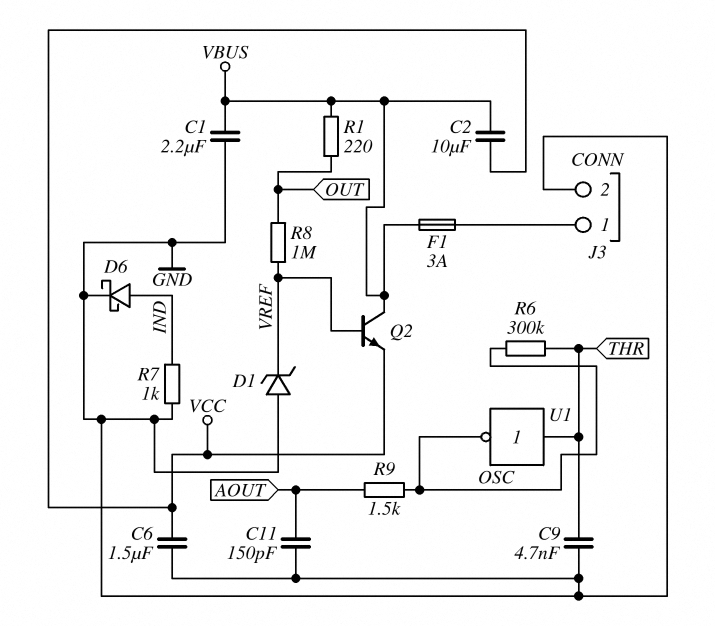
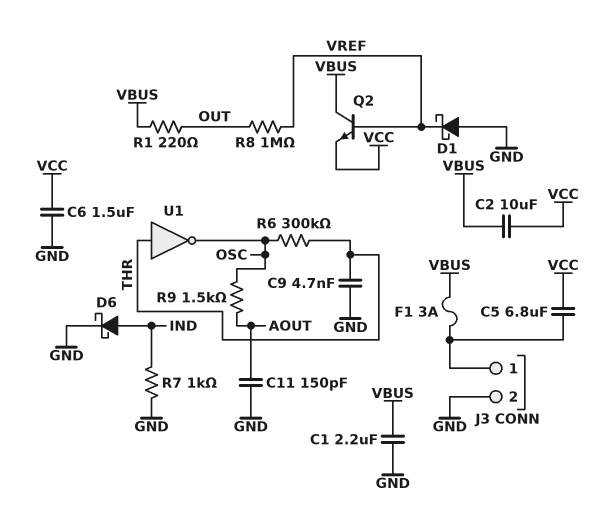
C5: none -> 6.8uF (J3/1, VCC)
D1: zener (A GND, K VREF) -> schottky (A GND, K VREF)

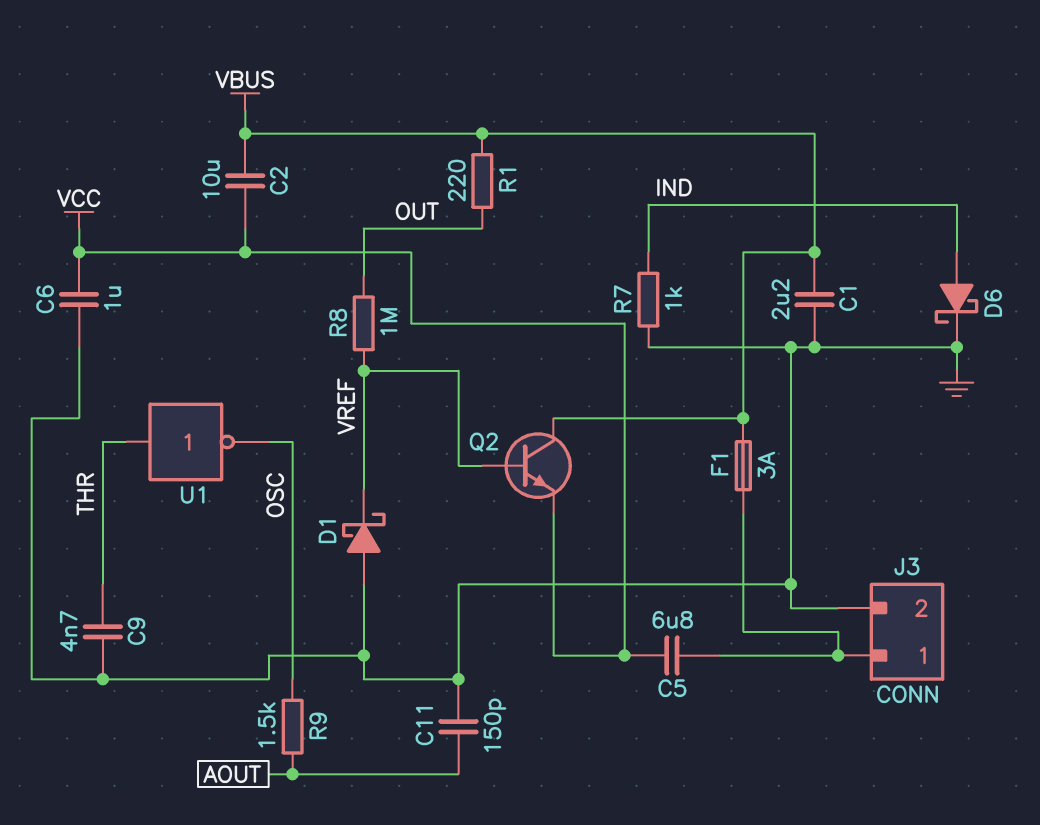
C6: 1.5uF (GND, VCC) -> 1uF (GND, VCC)
R6: 300k (OSC, THR) -> none

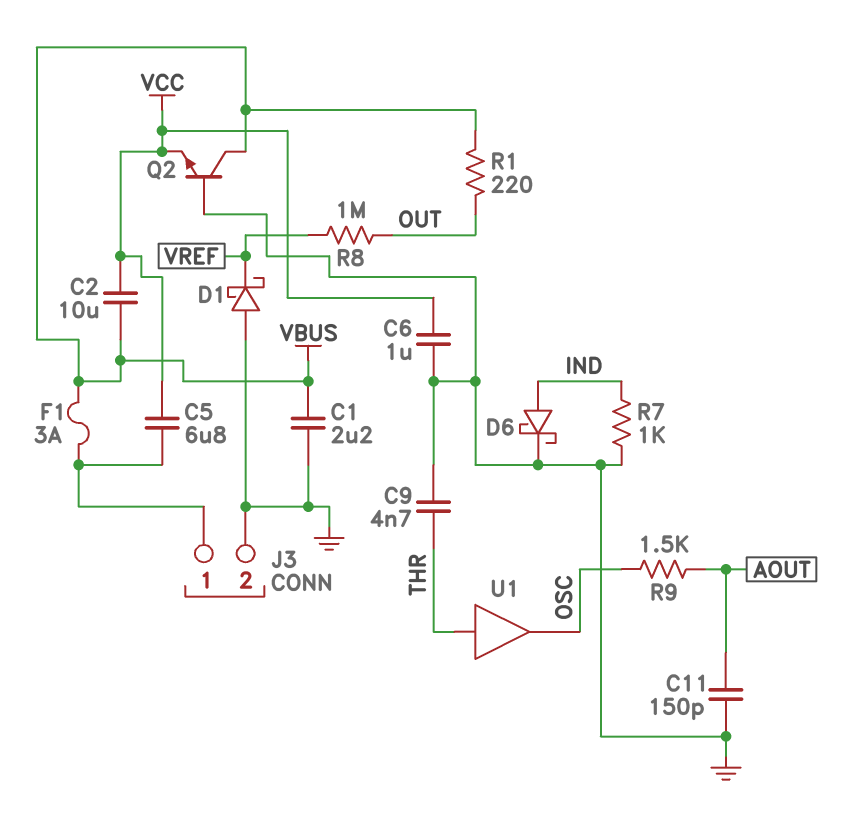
Q2: NPN (B VREF, C VBUS, E VCC) -> NPN (B GND, C VBUS, E VCC)
U1: NOT (in THR, out OSC) -> buffer (in THR, out OSC)

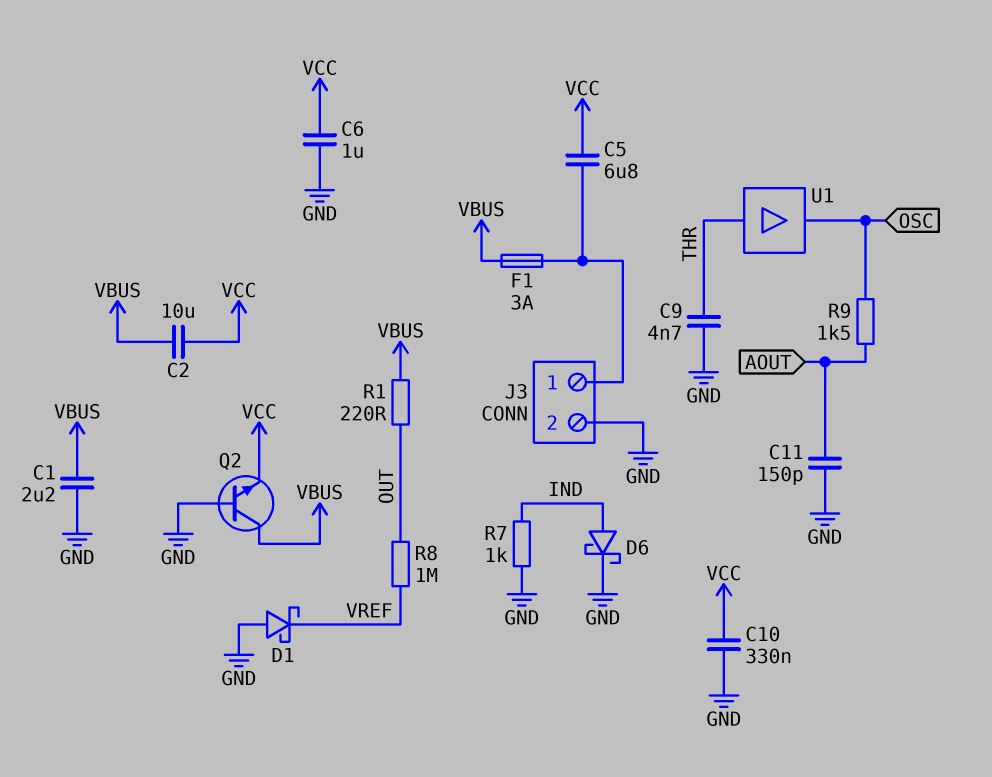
C10: none -> 330nF (GND, VCC)

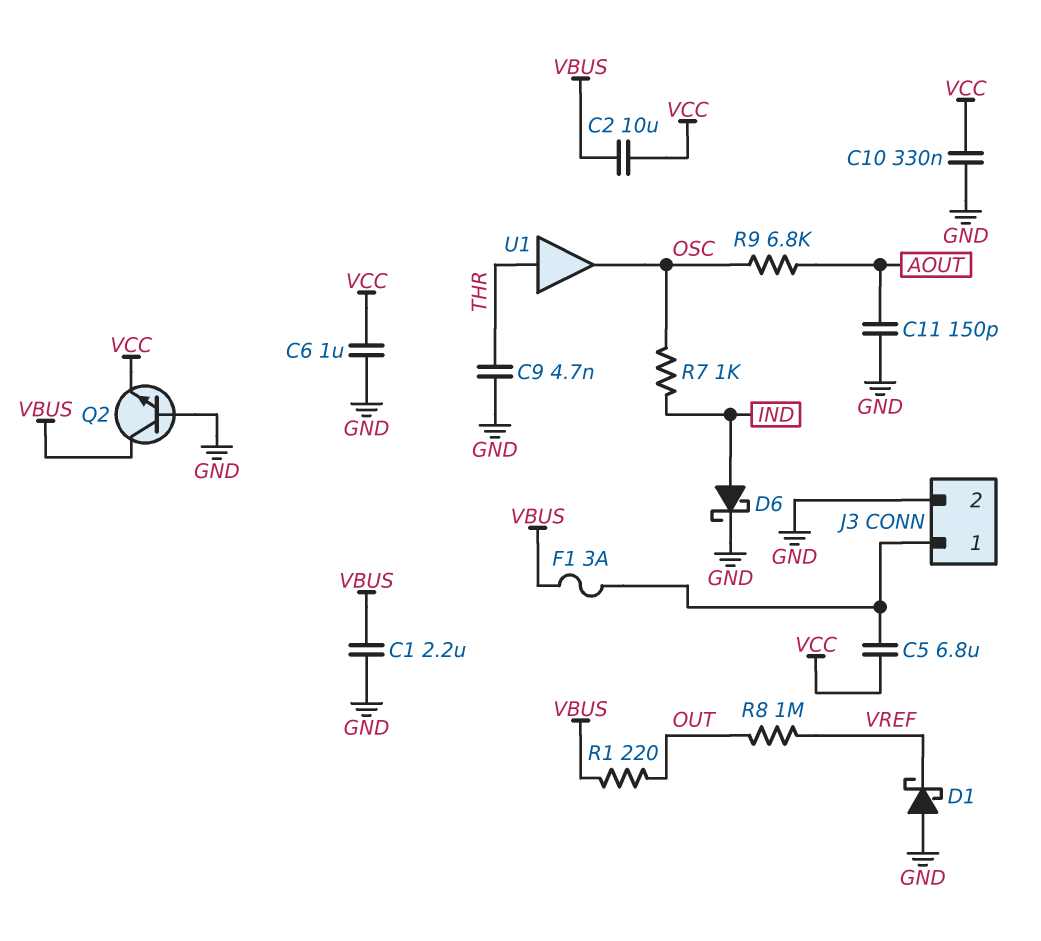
R7: 1k (GND, IND) -> 1k (IND, OSC)
R9: 1.5k (AOUT, OSC) -> 6.8k (AOUT, OSC)

